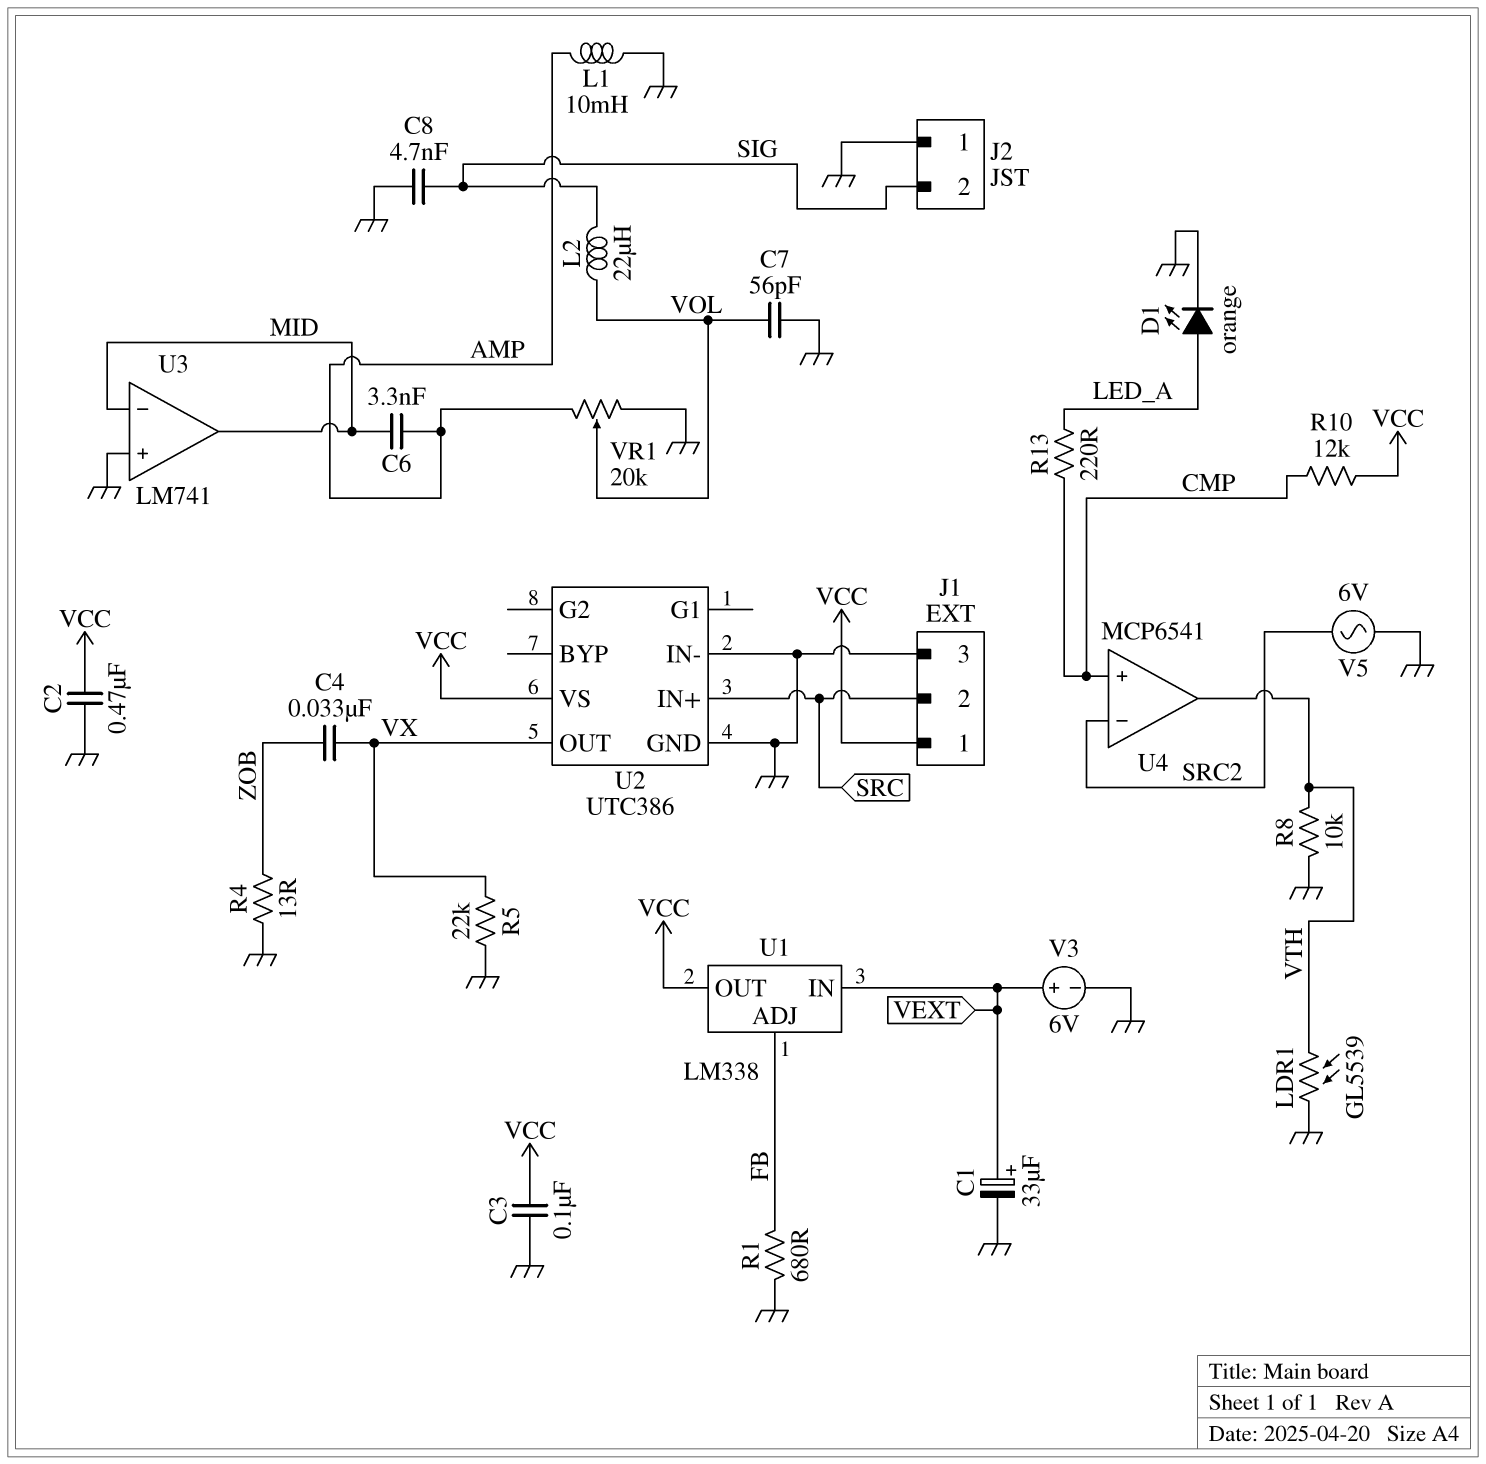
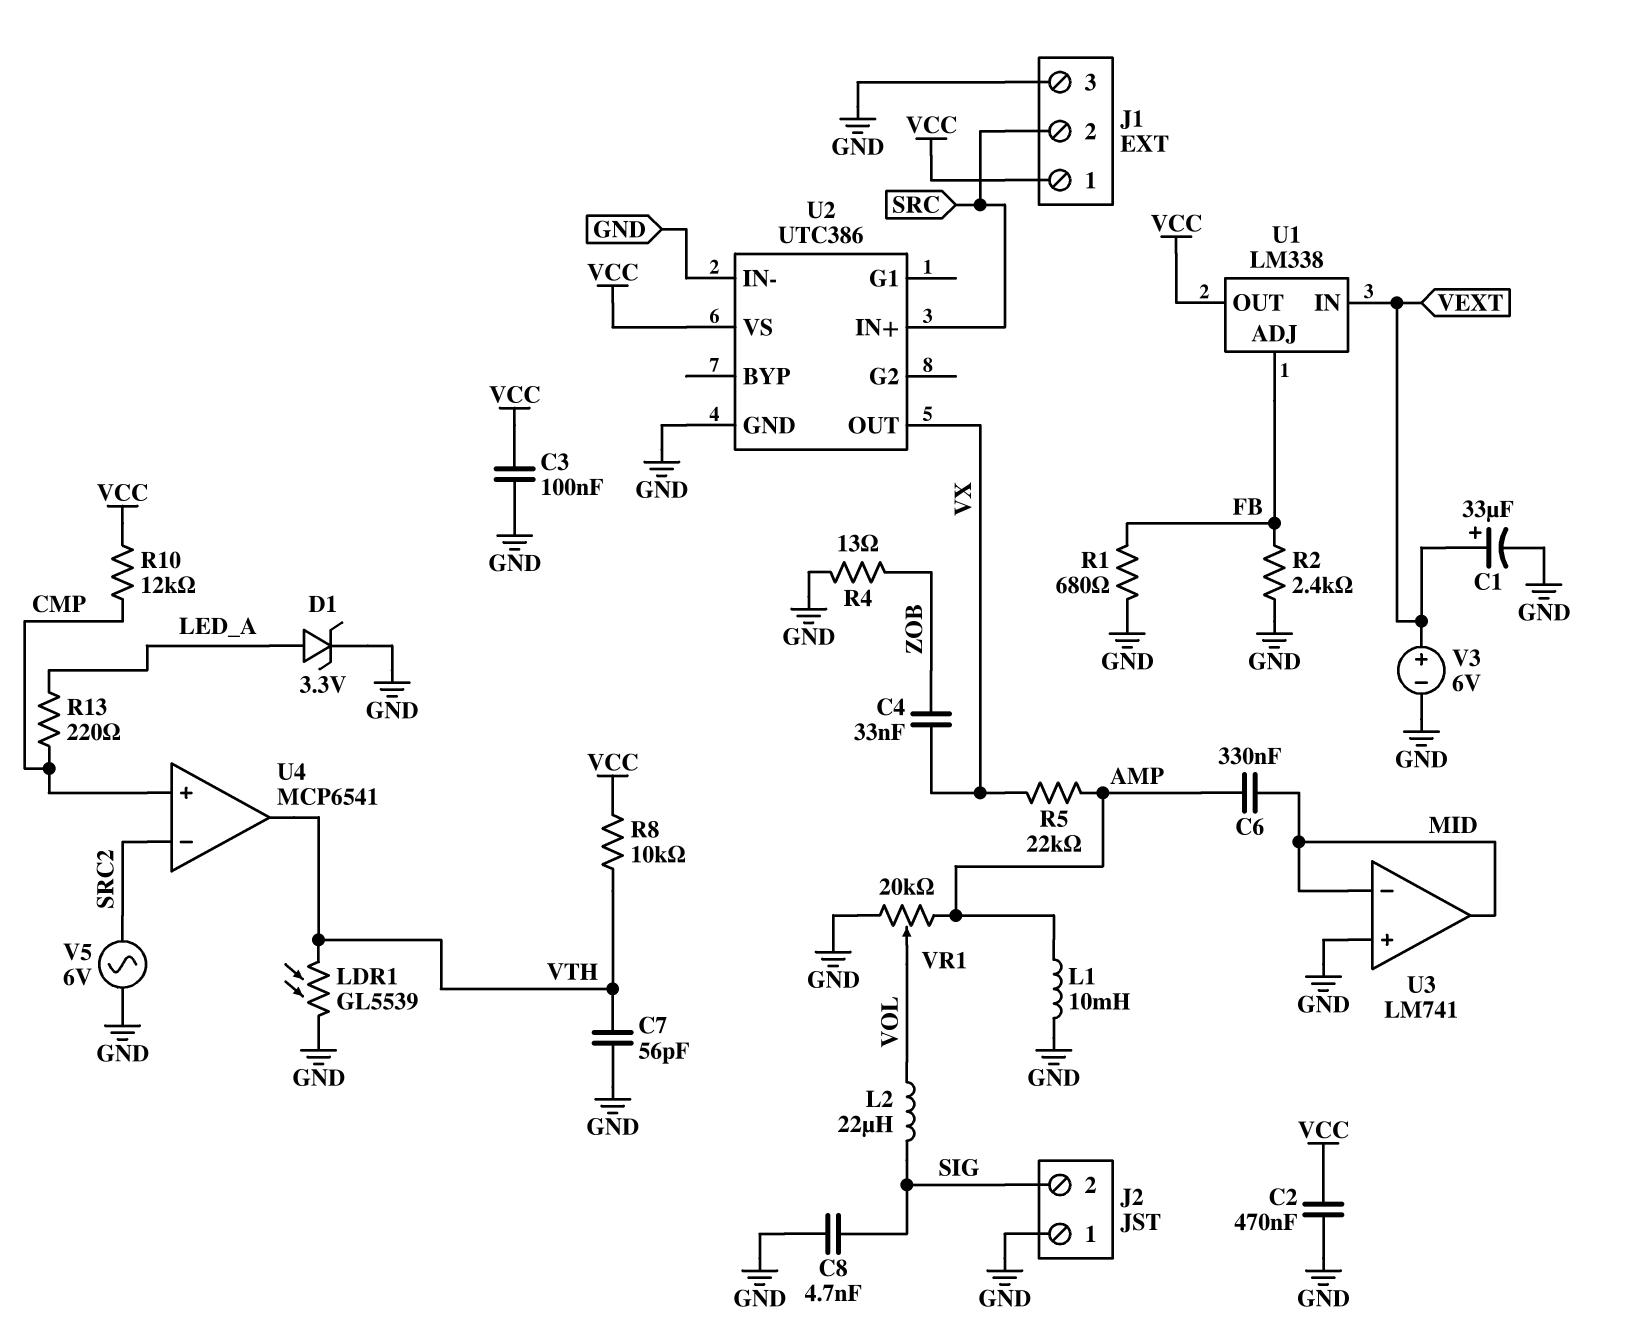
C6: 3.3nF (AMP, MID) -> 330nF (AMP, MID)
C7: 56pF (GND, VOL) -> 56pF (GND, VTH)
D1: LED orange (A LED_A, K GND) -> zener 3.3V (A LED_A, K GND)
R2: none -> 2.4k (FB, GND)
R5: 22k (GND, VX) -> 22k (AMP, VX)
R8: 10k (GND, VTH) -> 10k (VCC, VTH)

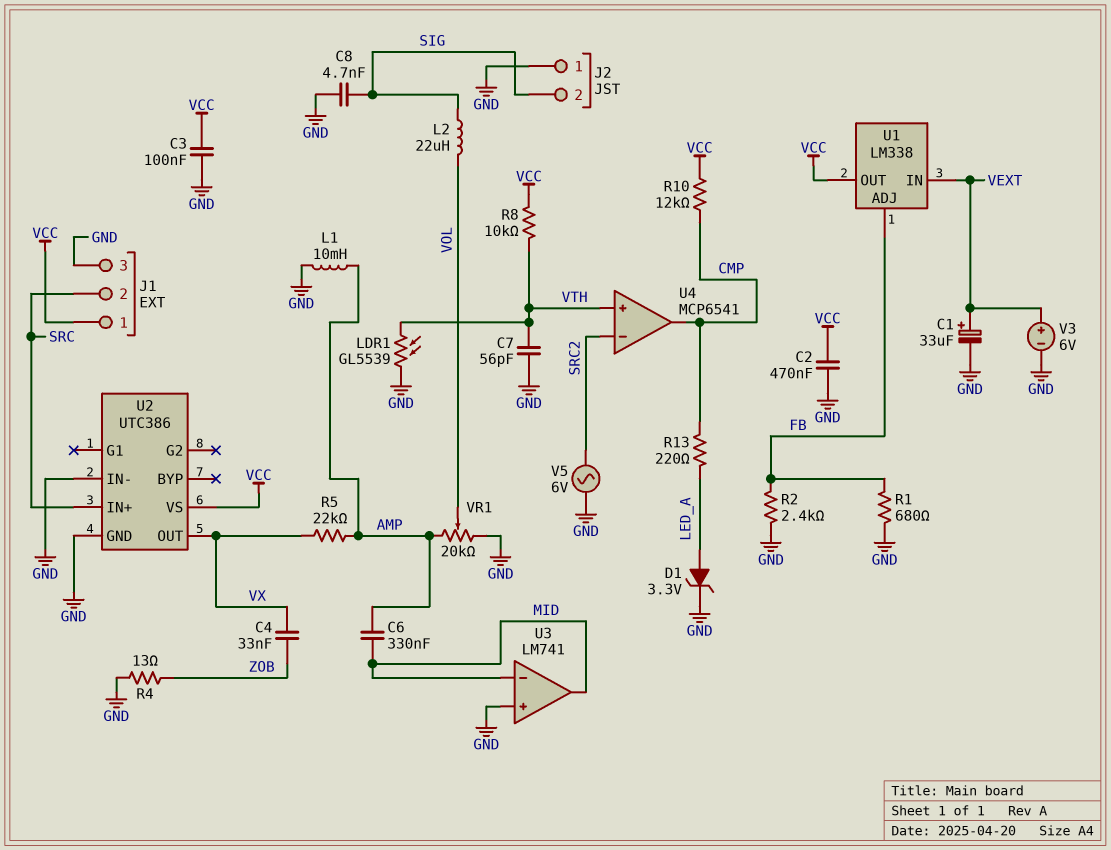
U4 pin in+: CMP -> VTH
U4 pin out: VTH -> CMP

